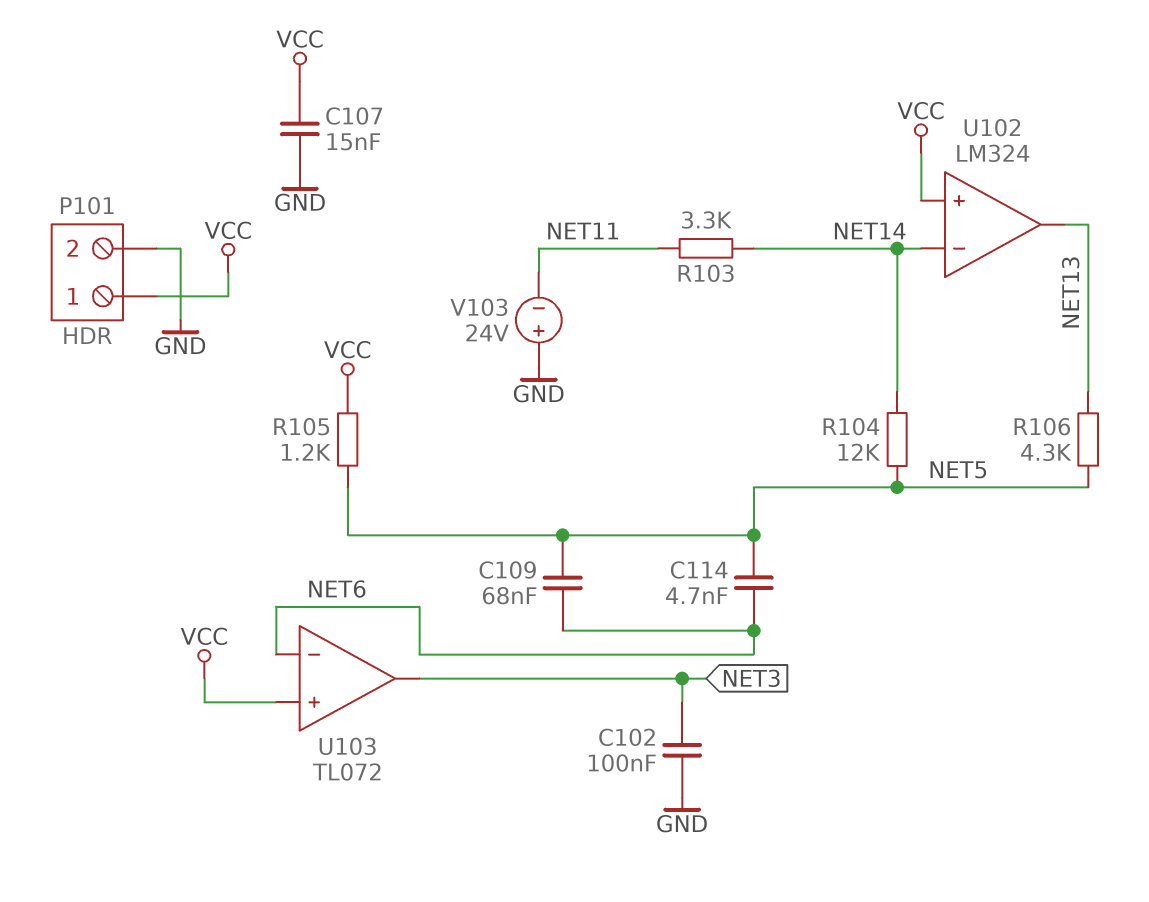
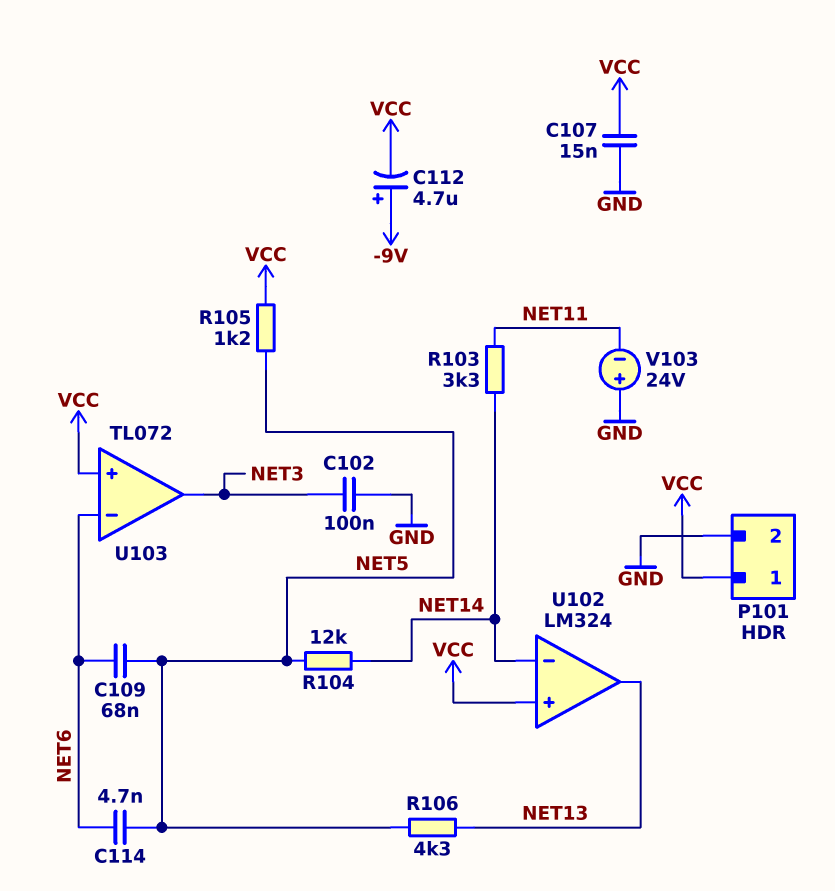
C112: none -> 4.7uF (plus -9V, minus VCC)

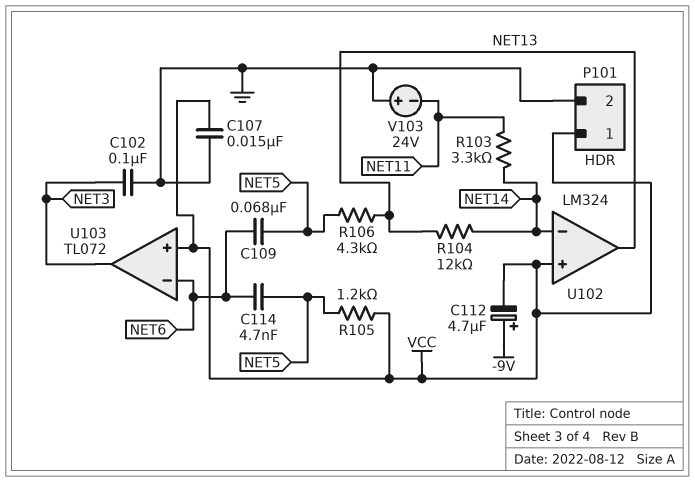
R104: 12k (NET5, NET14) -> 12k (NET13, NET14)

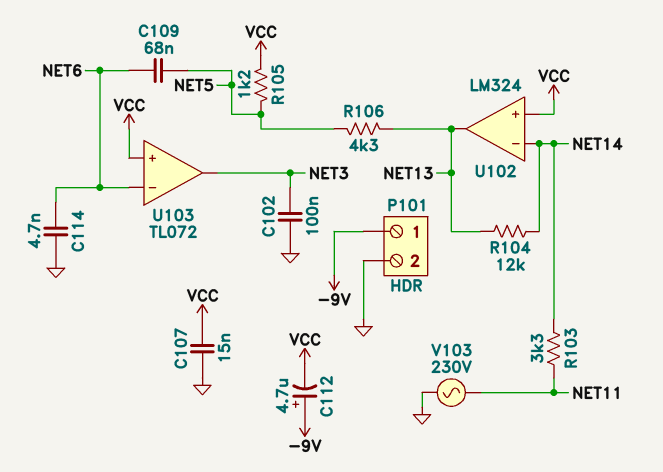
C114: 4.7nF (NET5, NET6) -> 4.7nF (GND, NET6)
P101 pin 1: VCC -> -9V
V103: 24V (plus GND, minus NET11) -> AC 230V (GND, NET11)

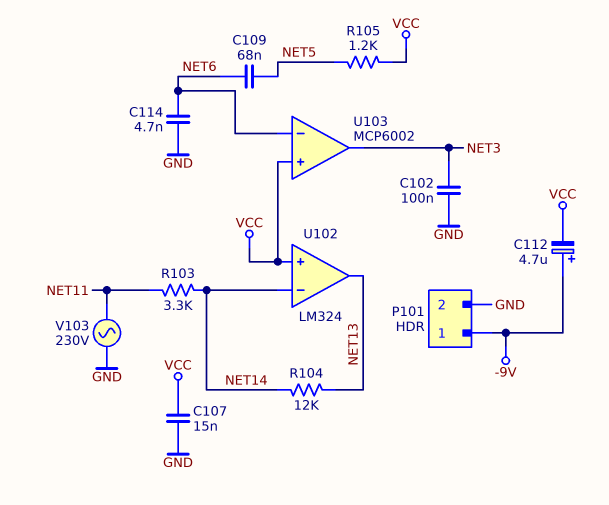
R106: 4.3k (NET5, NET13) -> none
U103: TL072 -> MCP6002

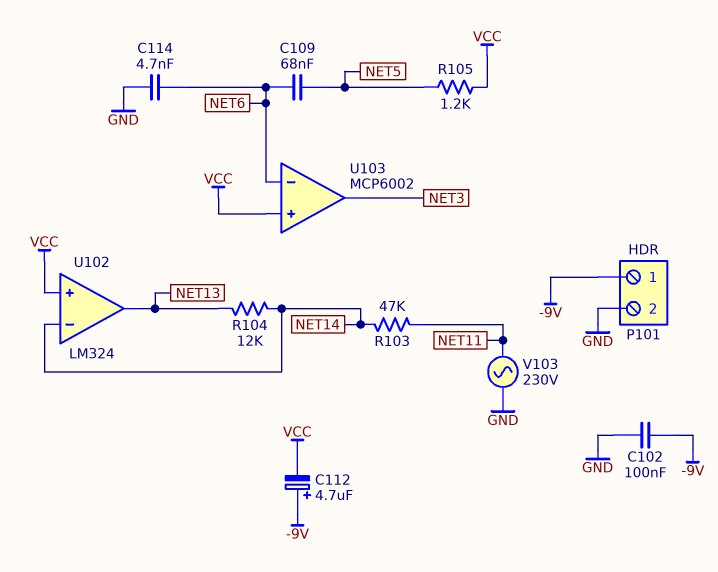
C102: 100nF (GND, NET3) -> 100nF (-9V, GND)
C107: 15nF (GND, VCC) -> none
R103: 3.3k (NET11, NET14) -> 47k (NET11, NET14)

